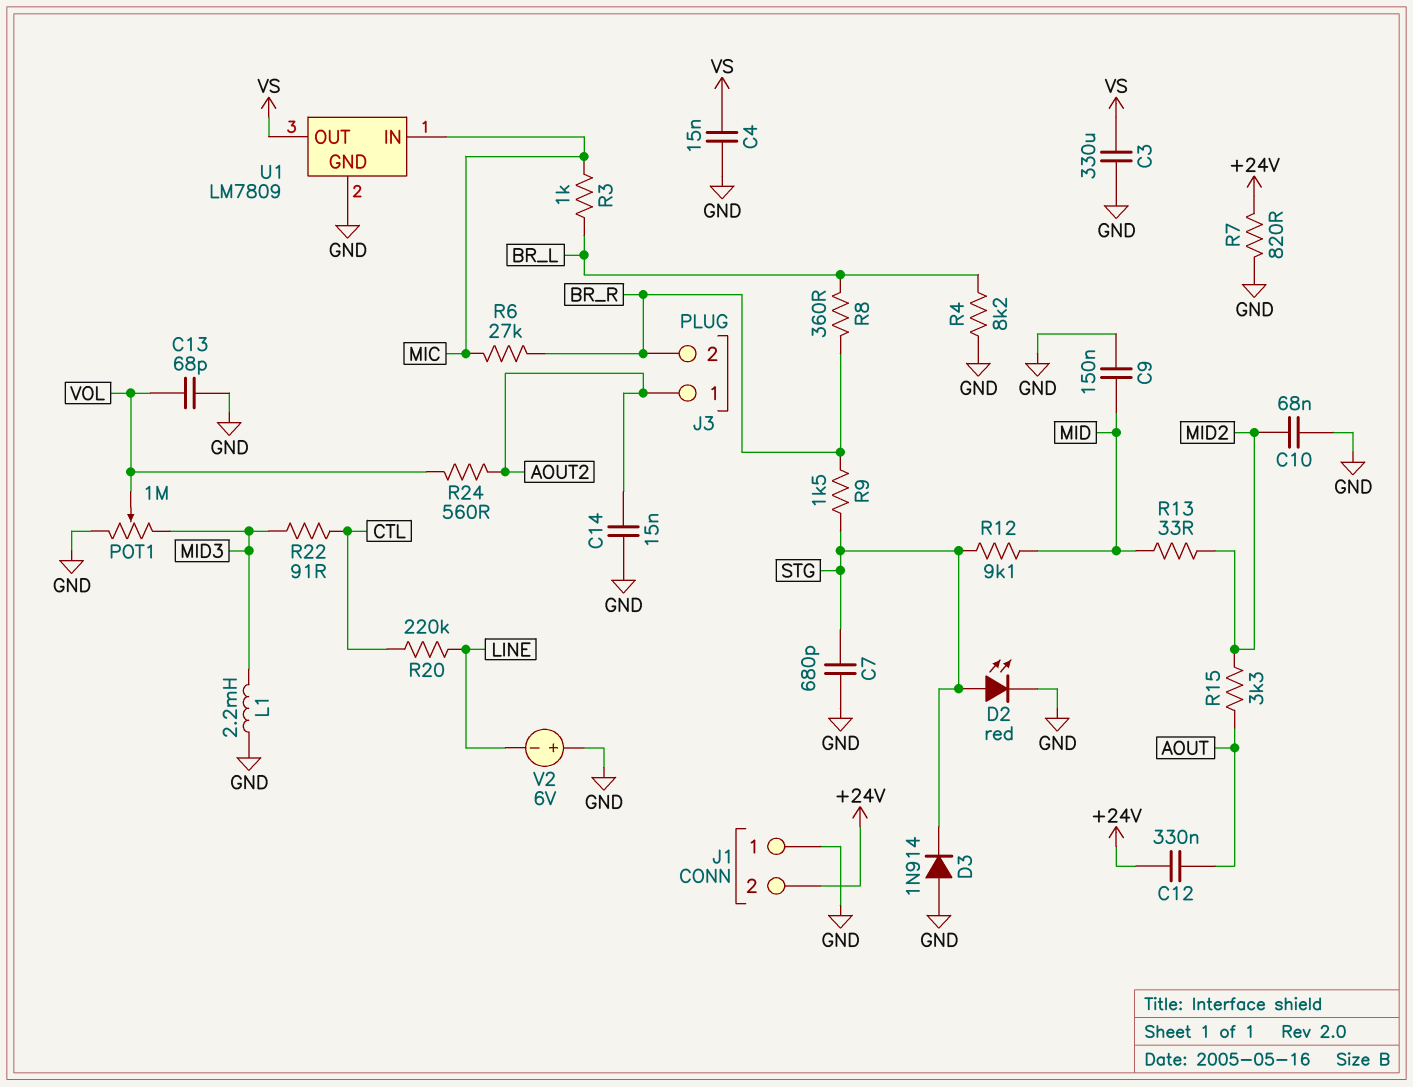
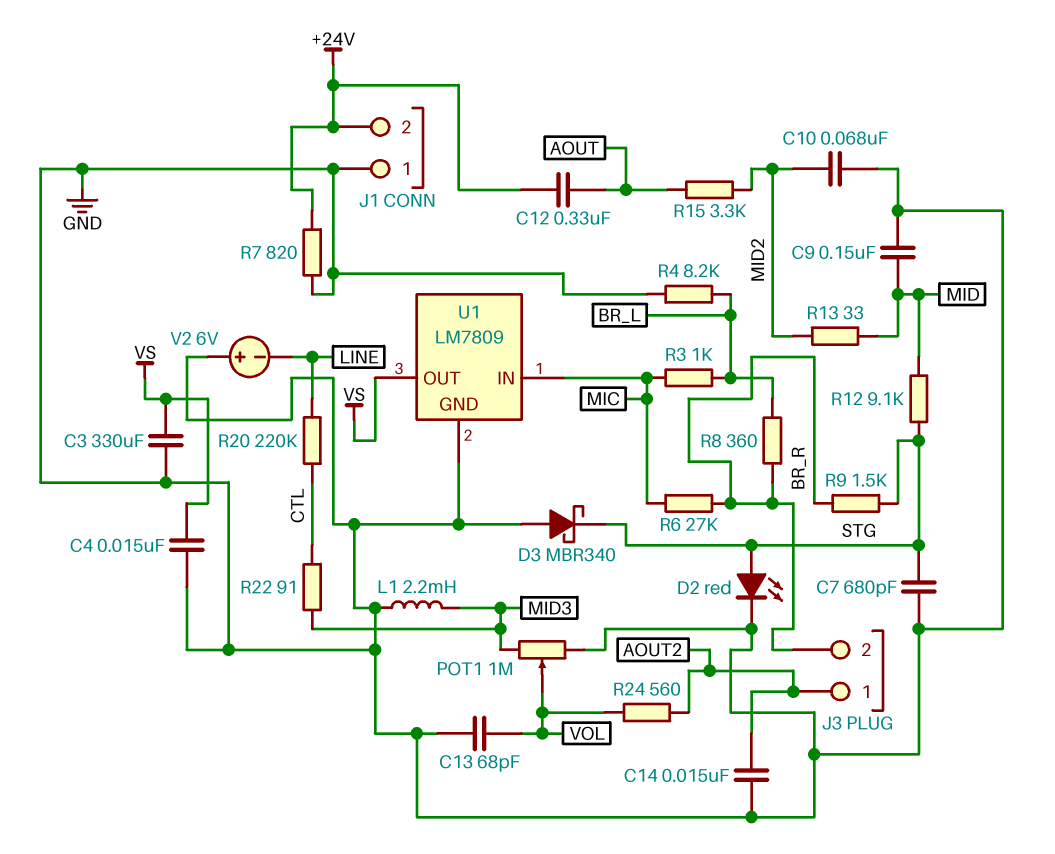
D3: diode 1N914 (A GND, K STG) -> schottky MBR340 (A GND, K STG)

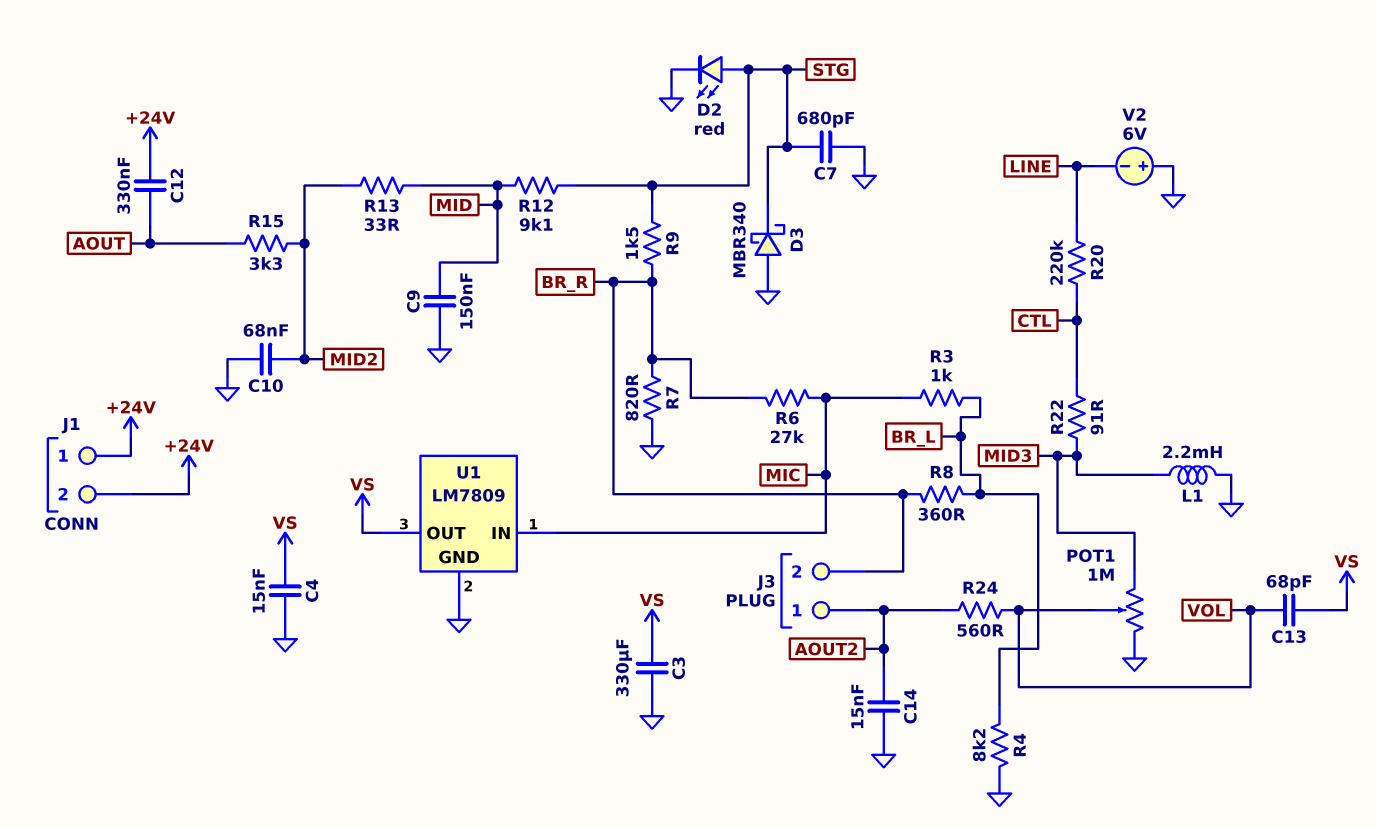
C13: 68pF (GND, VOL) -> 68pF (VOL, VS)
J1 pin 1: GND -> +24V
R7: 820 (+24V, GND) -> 820 (BR_R, GND)

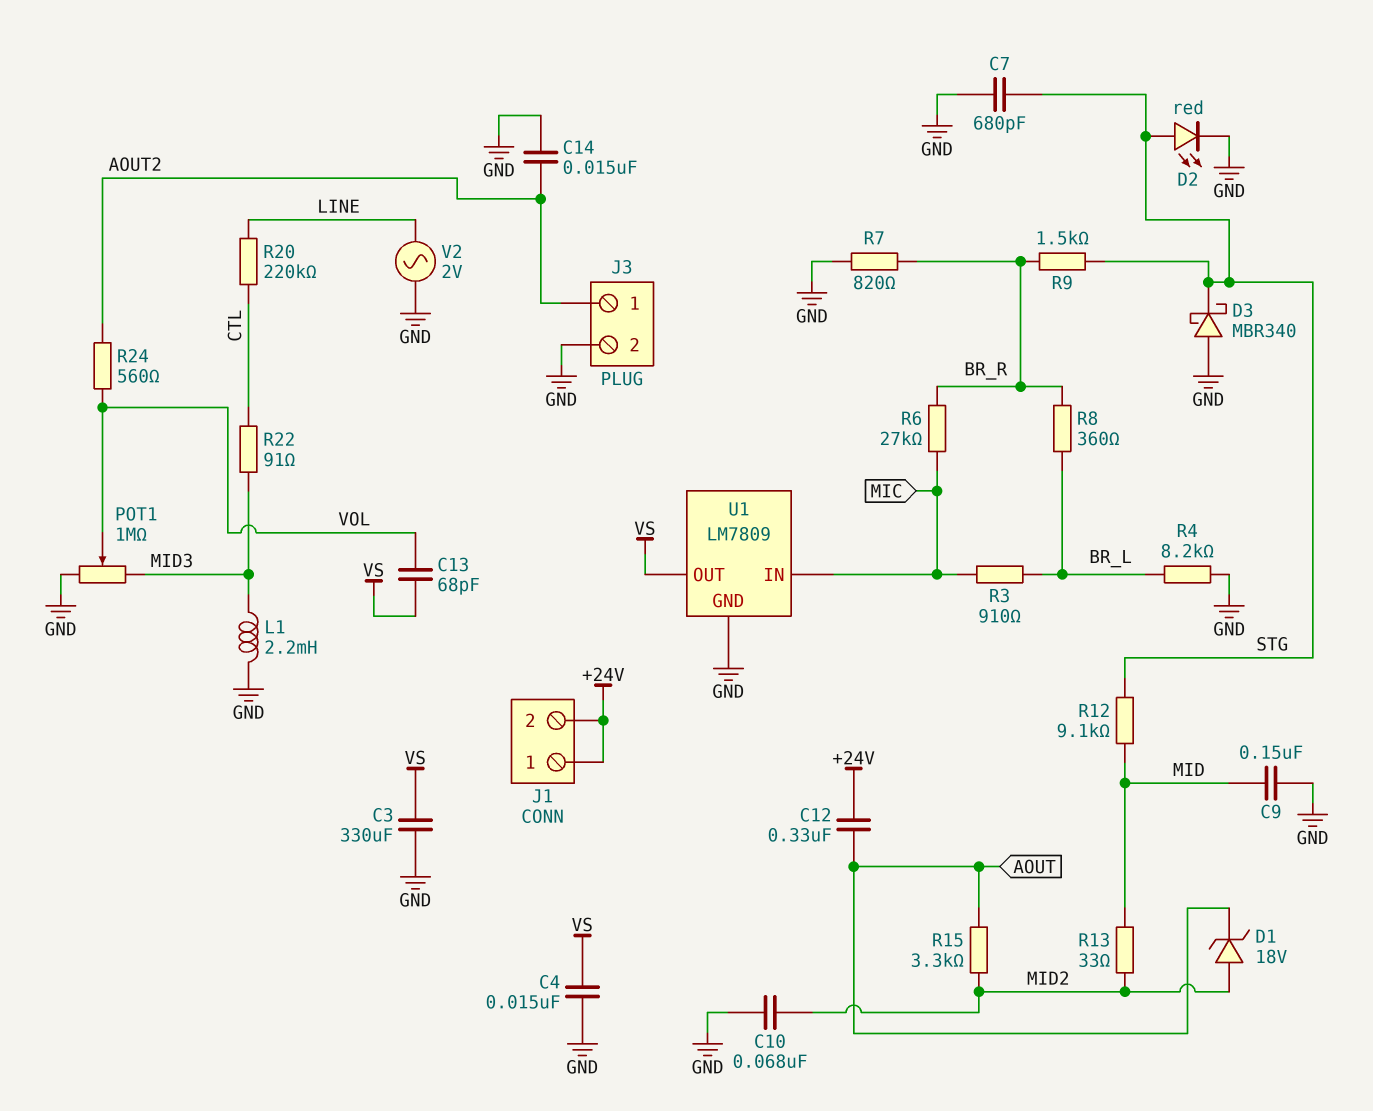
D1: none -> zener 18V (A MID2, K AOUT)
J3 pin 2: BR_R -> GND
R3: 1k (BR_L, MIC) -> 910 (BR_L, MIC)
V2: 6V (plus GND, minus LINE) -> AC 2V (GND, LINE)

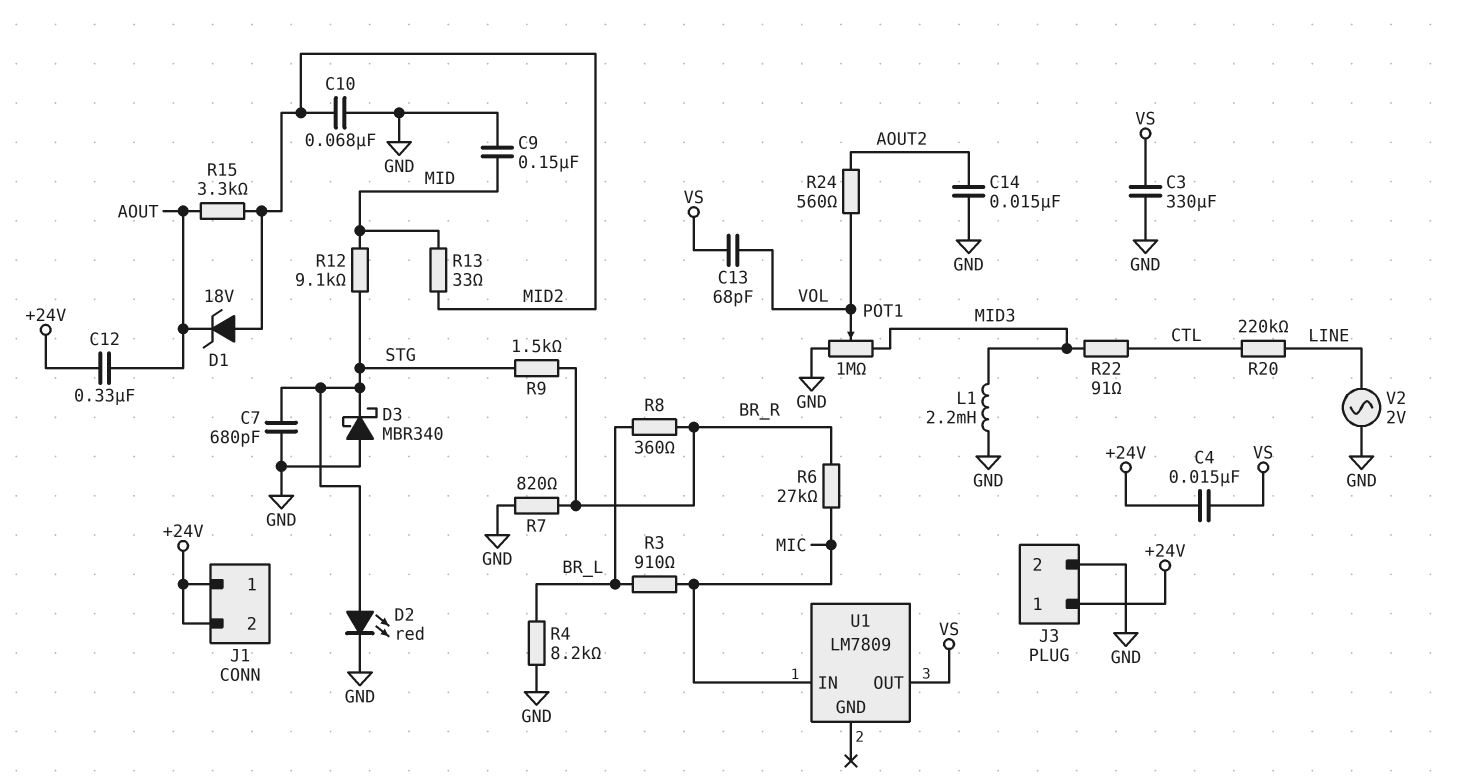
C4: 15nF (GND, VS) -> 15nF (+24V, VS)
J3 pin 1: AOUT2 -> +24V
U1 pin GND: GND -> none

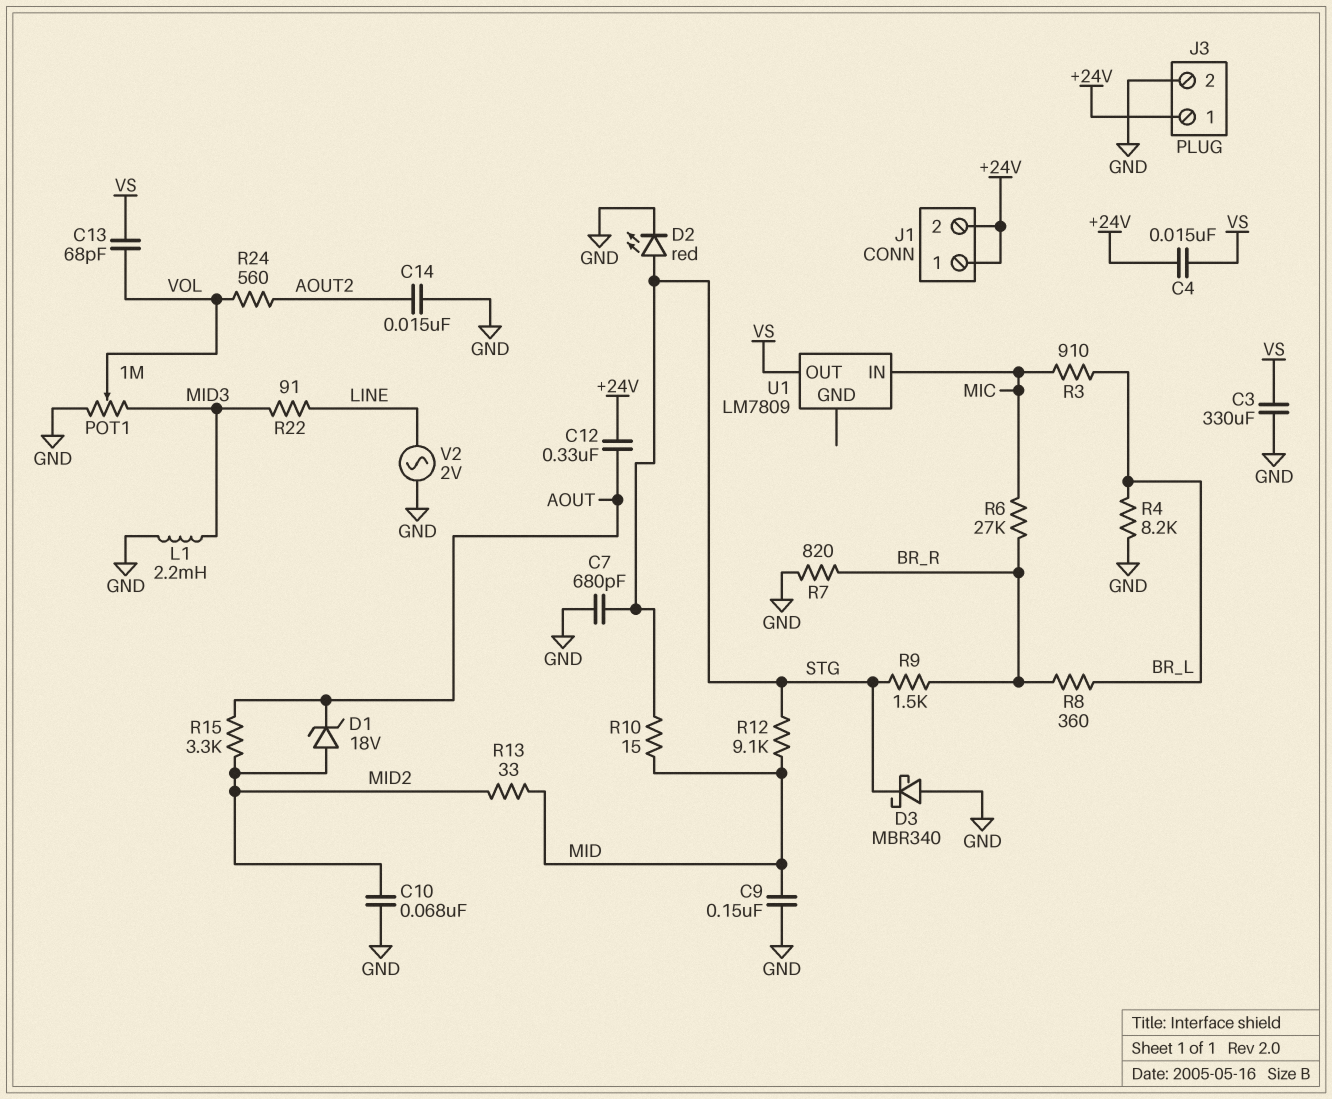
R10: none -> 15 (MID, STG)
R20: 220k (CTL, LINE) -> none
R22: 91 (CTL, MID3) -> 91 (LINE, MID3)

